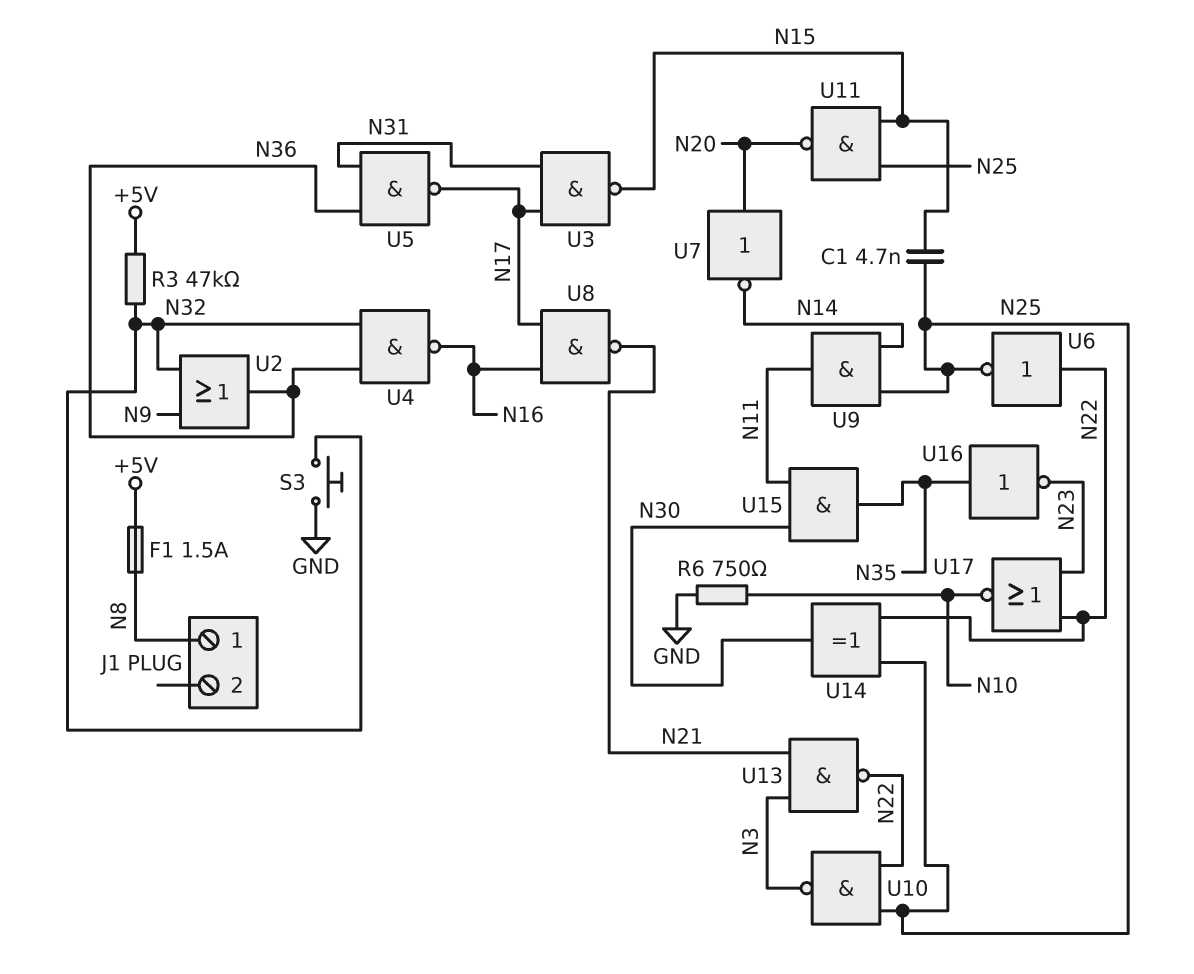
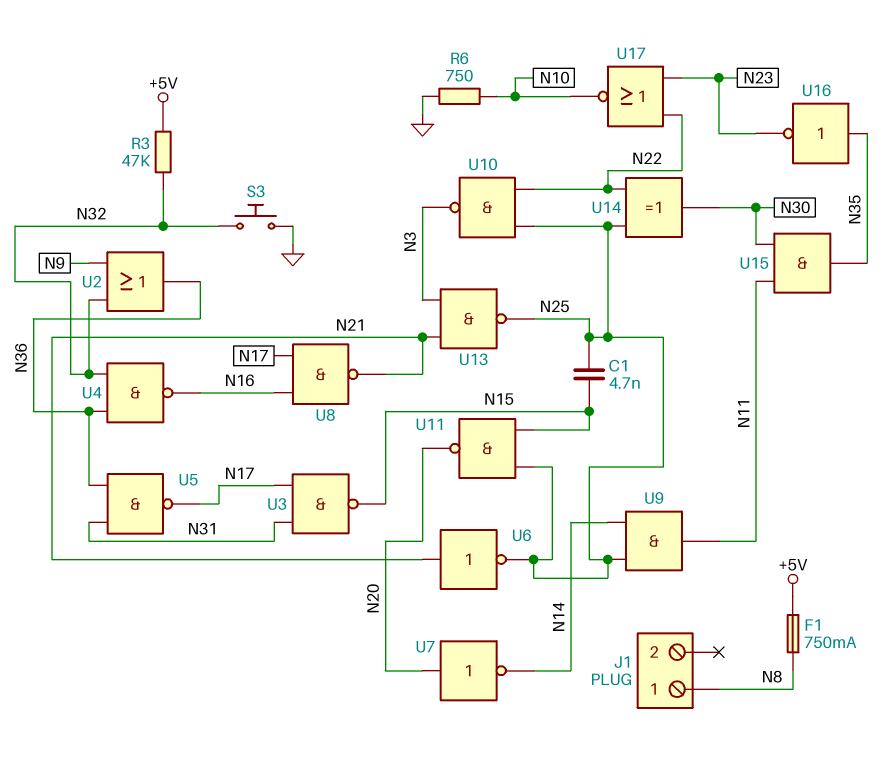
F1: 1.5A (+5V, N8) -> 750mA (+5V, N8)
U6: NOT (in N22, out N25) -> NOT (in N21, out N25)
U13: NAND (in N3, in N21, out N22) -> NAND (in N3, in N21, out N25)

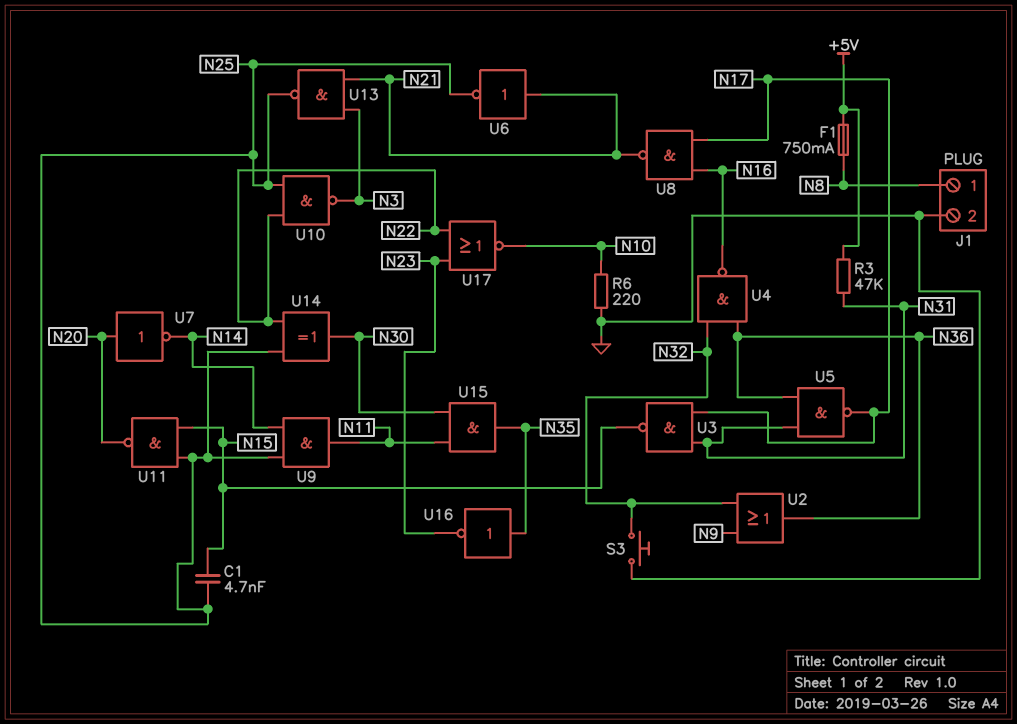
J1 pin 2: none -> GND
R3: 47k (+5V, N32) -> 47k (+5V, N31)
R6: 750 (GND, N10) -> 220 (GND, N10)

